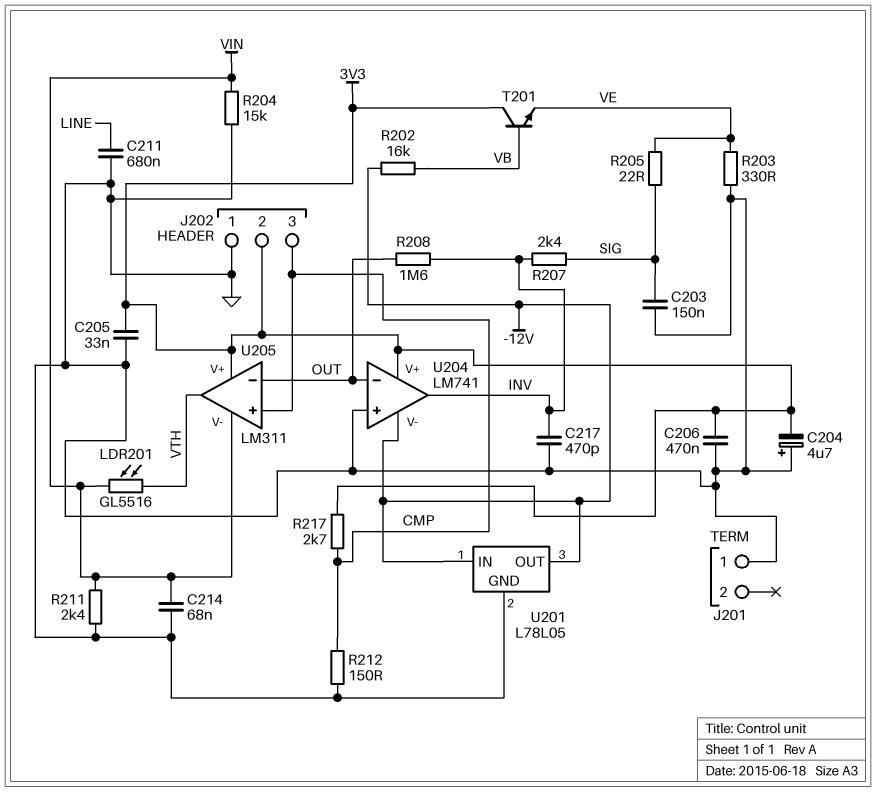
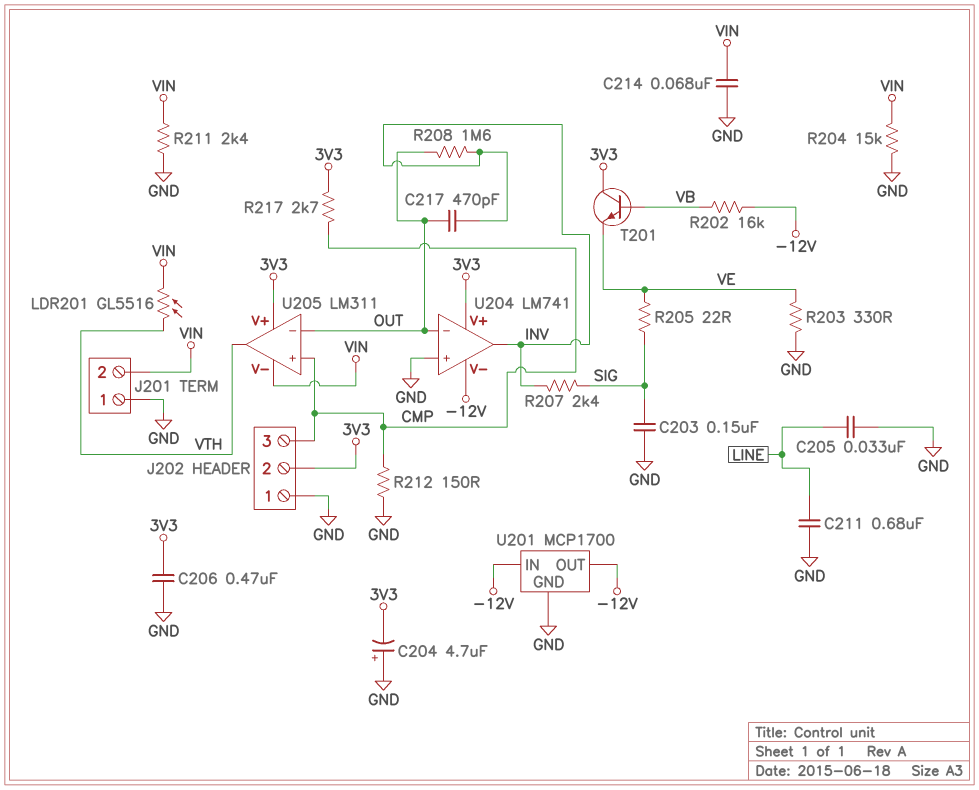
C205: 33nF (3V3, GND) -> 33nF (GND, LINE)
C217: 470pF (GND, INV) -> 470pF (INV, OUT)
J201 pin 2: none -> VIN
U201: L78L05 -> MCP1700

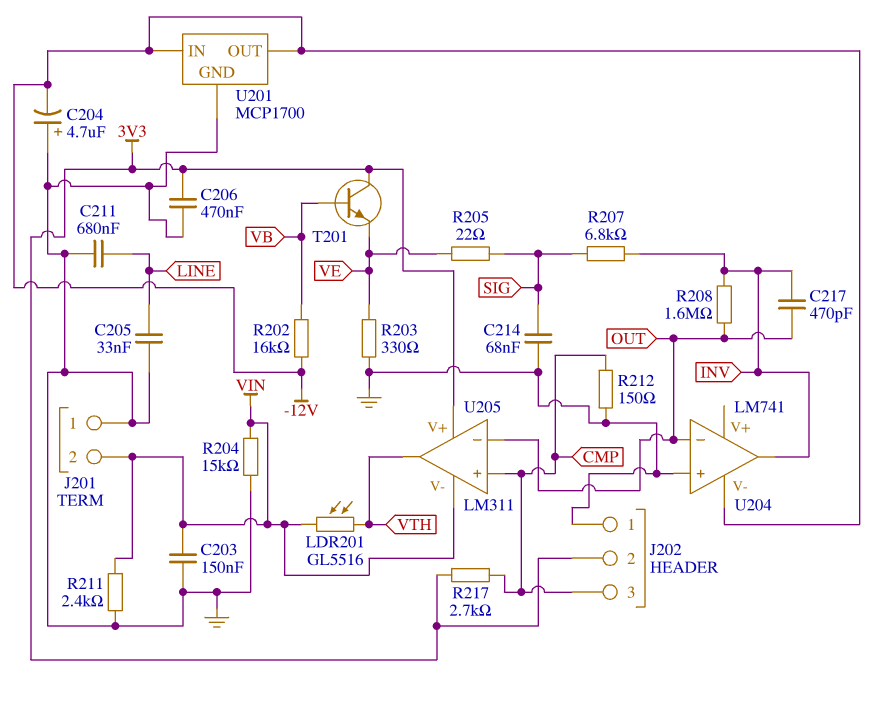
C203: 150nF (GND, SIG) -> 150nF (GND, VIN)
C204: 4.7uF (plus GND, minus 3V3) -> 4.7uF (plus GND, minus -12V)
C214: 68nF (GND, VIN) -> 68nF (GND, SIG)
R207: 2.4k (INV, SIG) -> 6.8k (INV, SIG)
U204 pin V+: 3V3 -> none

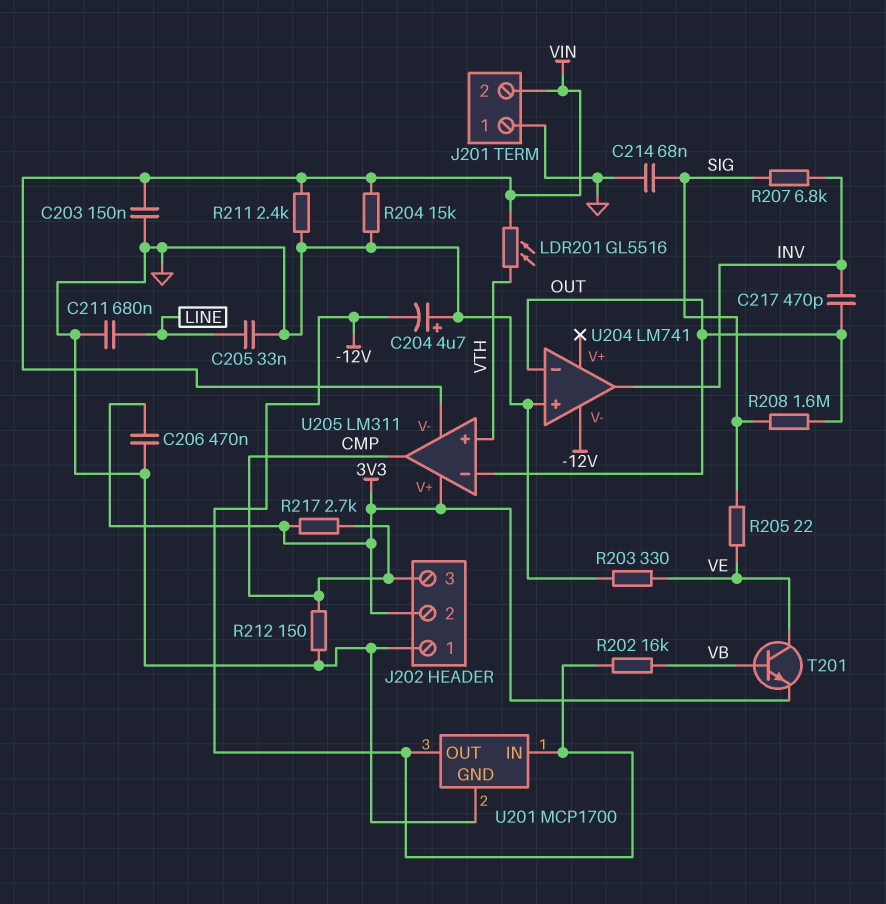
R208: 1.6M (INV, OUT) -> 1.6M (OUT, SIG)
T201: NPN (B VB, C 3V3, E VE) -> NPN (B VB, C VE, E 3V3)
U205 pin in+: CMP -> VTH
U205 pin out: VTH -> CMP

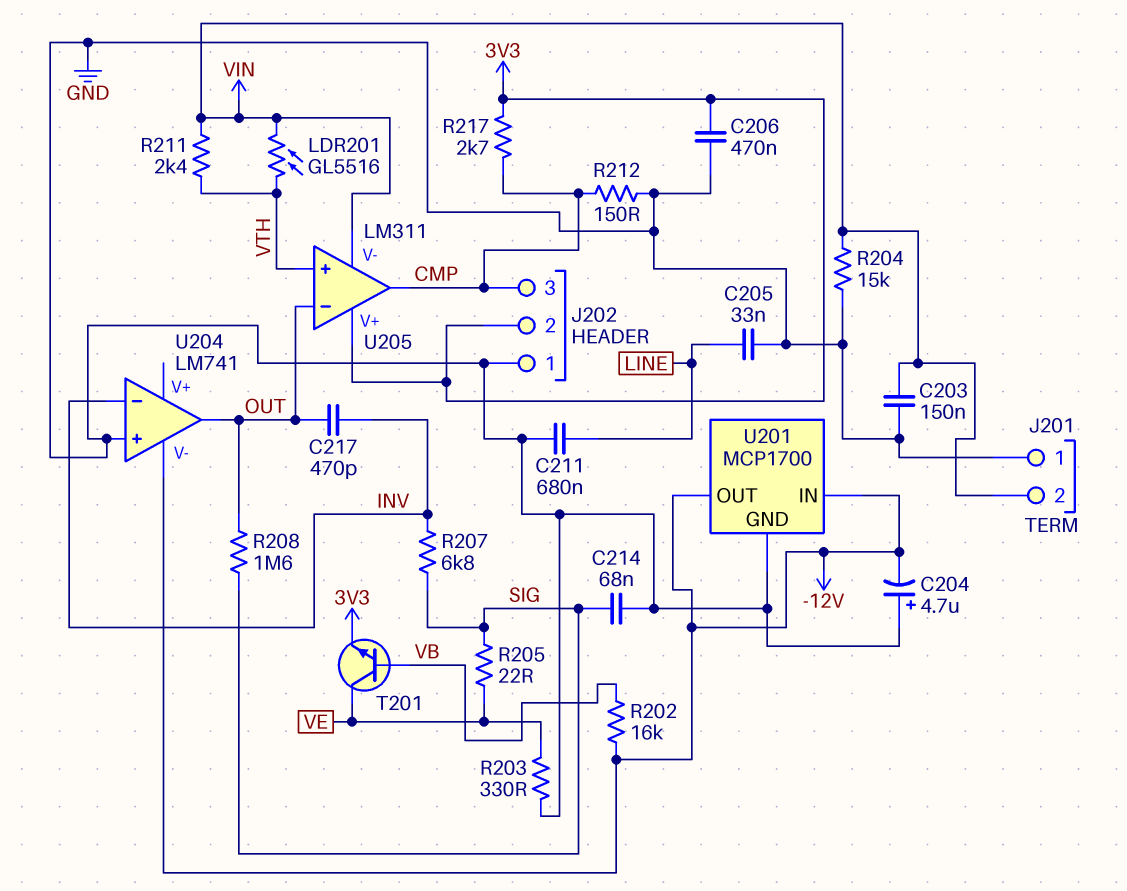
R211: 2.4k (GND, VIN) -> 2.4k (VIN, VTH)
U204 pin in-: OUT -> INV
U204 pin out: INV -> OUT

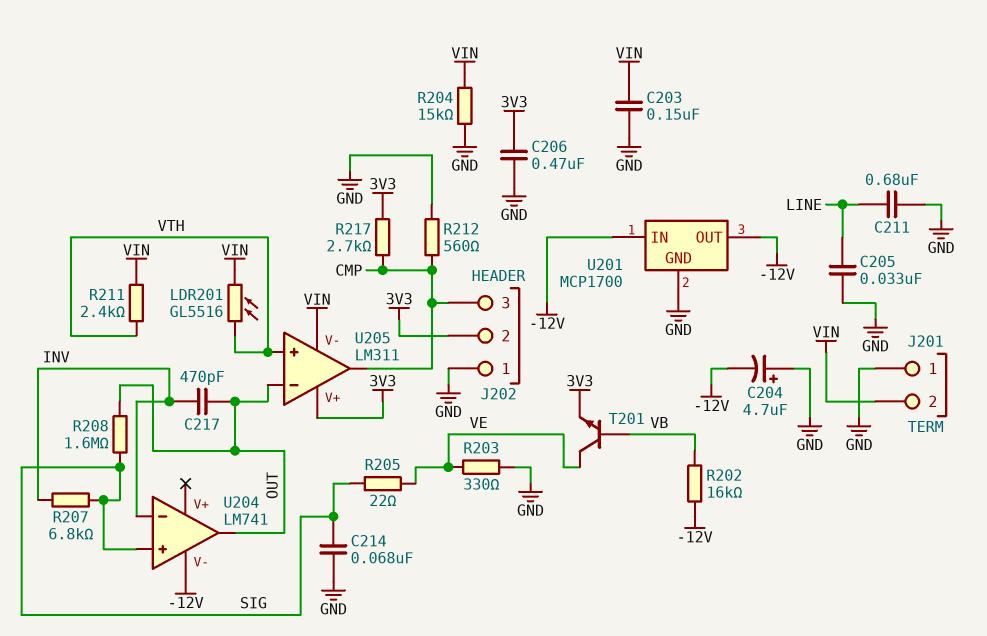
R212: 150 (CMP, GND) -> 560 (CMP, GND)
U204 pin in+: GND -> SIG

